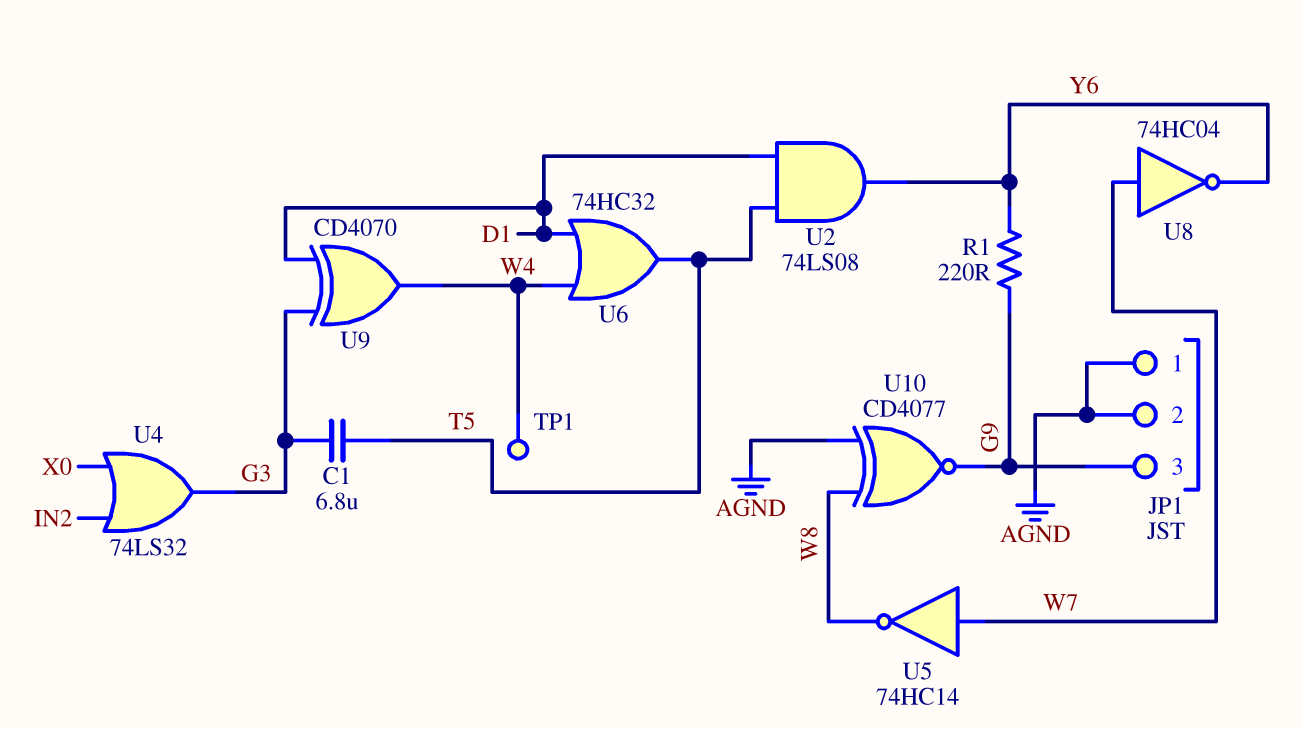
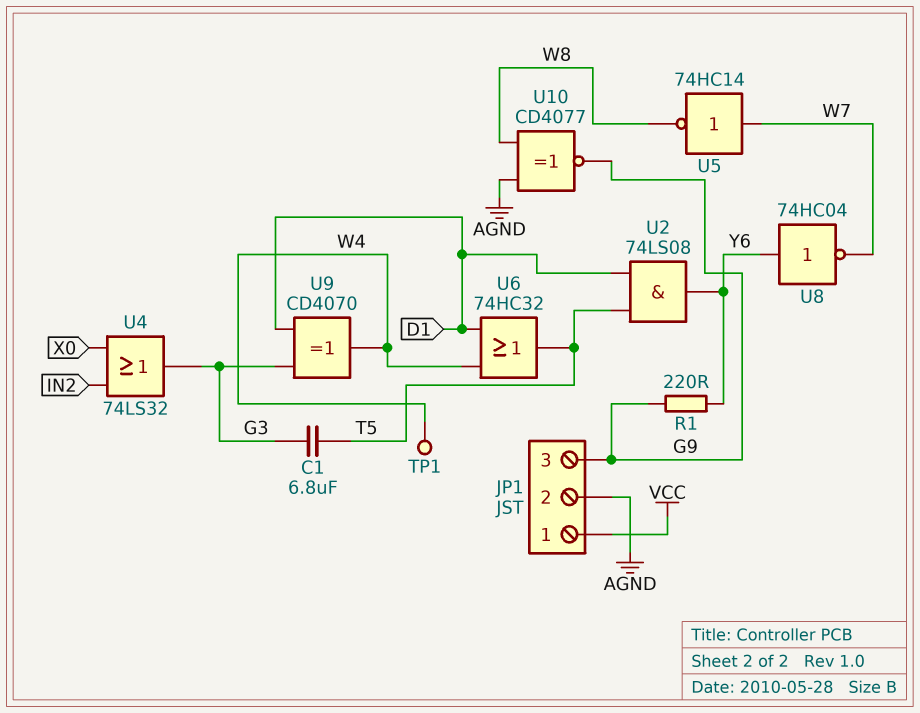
JP1 pin 1: AGND -> VCC
U8: NOT 74HC04 (in W7, out Y6) -> NOT 74HC04 (in Y6, out W7)

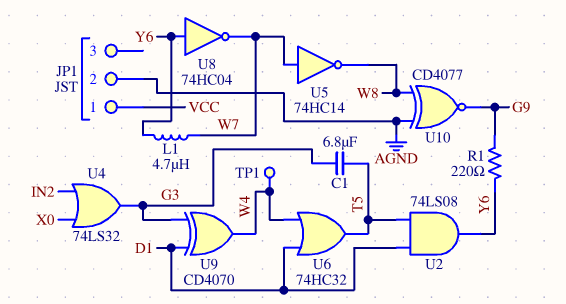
JP1 pin 3: G9 -> none
L1: none -> 4.7uH (W7, Y6)

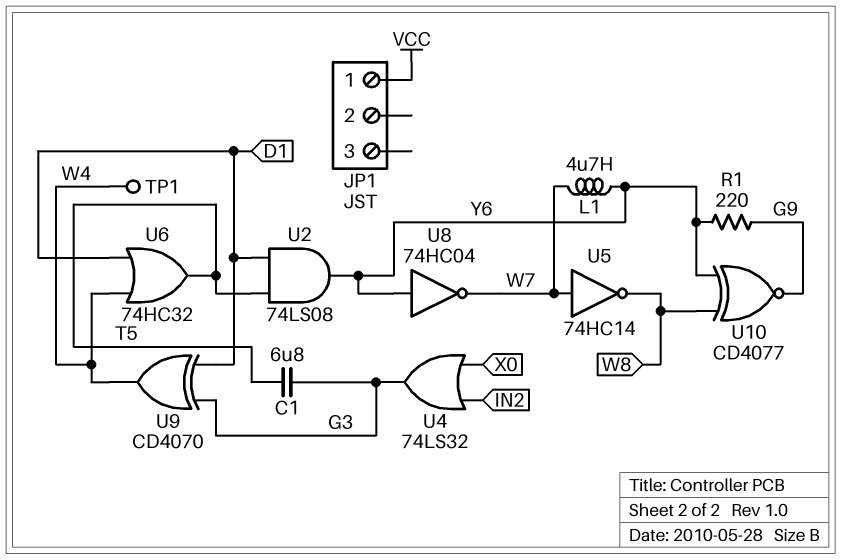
JP1 pin 2: AGND -> none
U10: XNOR CD4077 (in AGND, in W8, out G9) -> XNOR CD4077 (in W8, in Y6, out G9)

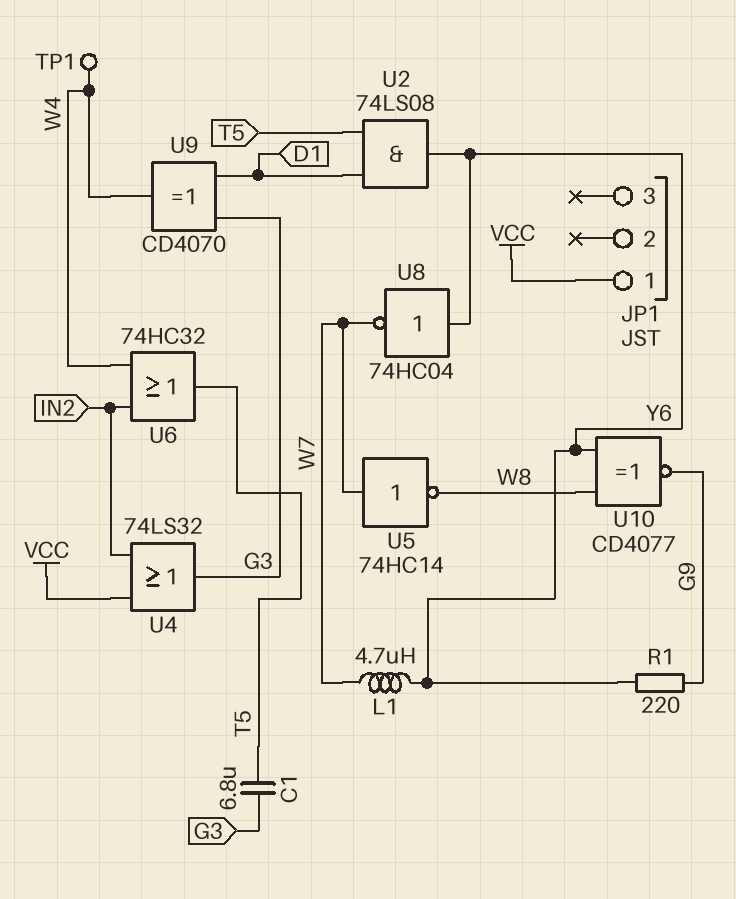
U4: OR 74LS32 (in IN2, in X0, out G3) -> OR 74LS32 (in IN2, in VCC, out G3)
U6: OR 74HC32 (in D1, in W4, out T5) -> OR 74HC32 (in IN2, in W4, out T5)

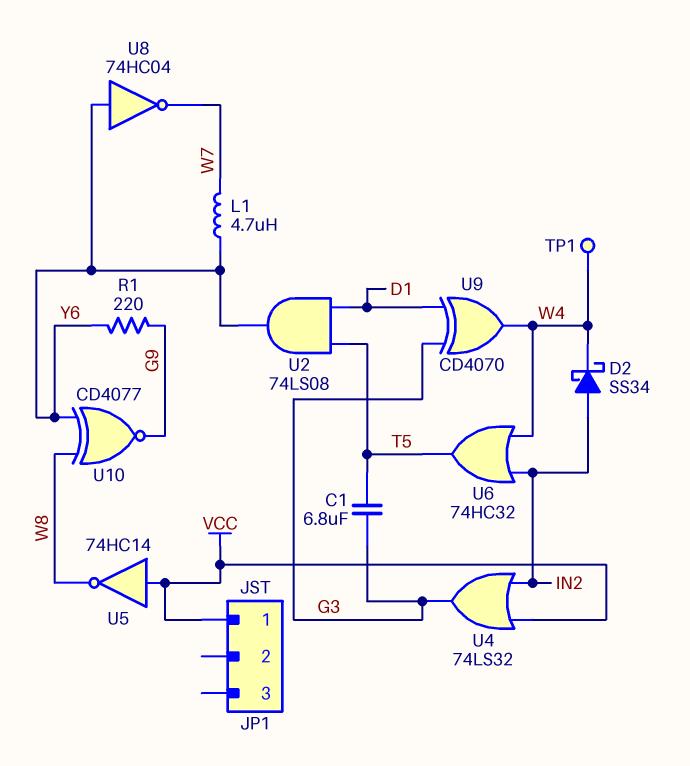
D2: none -> schottky SS34 (A IN2, K W4)
U5: NOT 74HC14 (in W7, out W8) -> NOT 74HC14 (in VCC, out W8)

